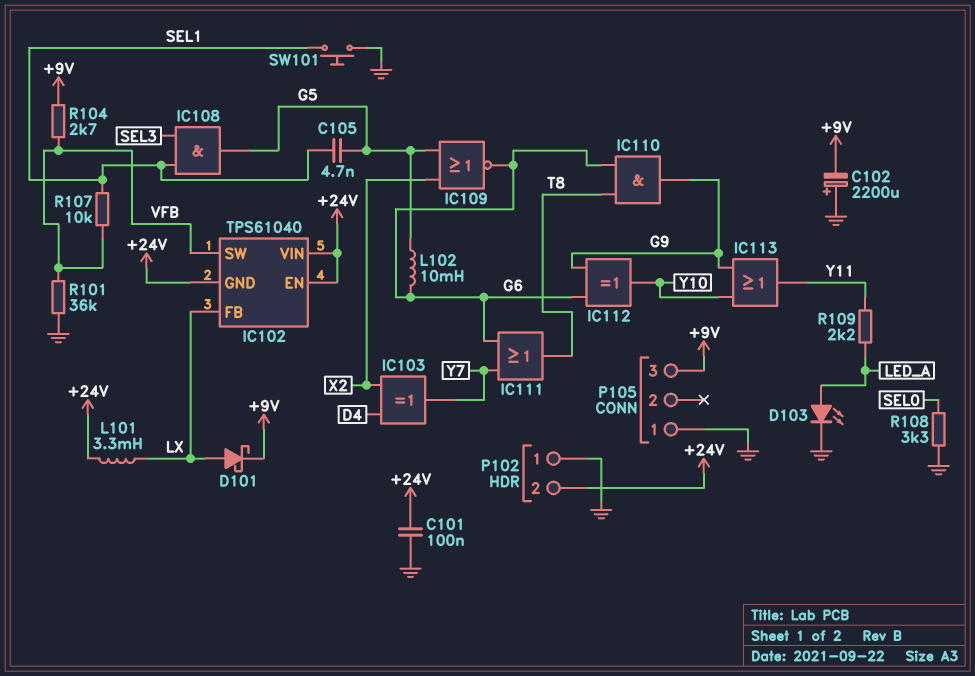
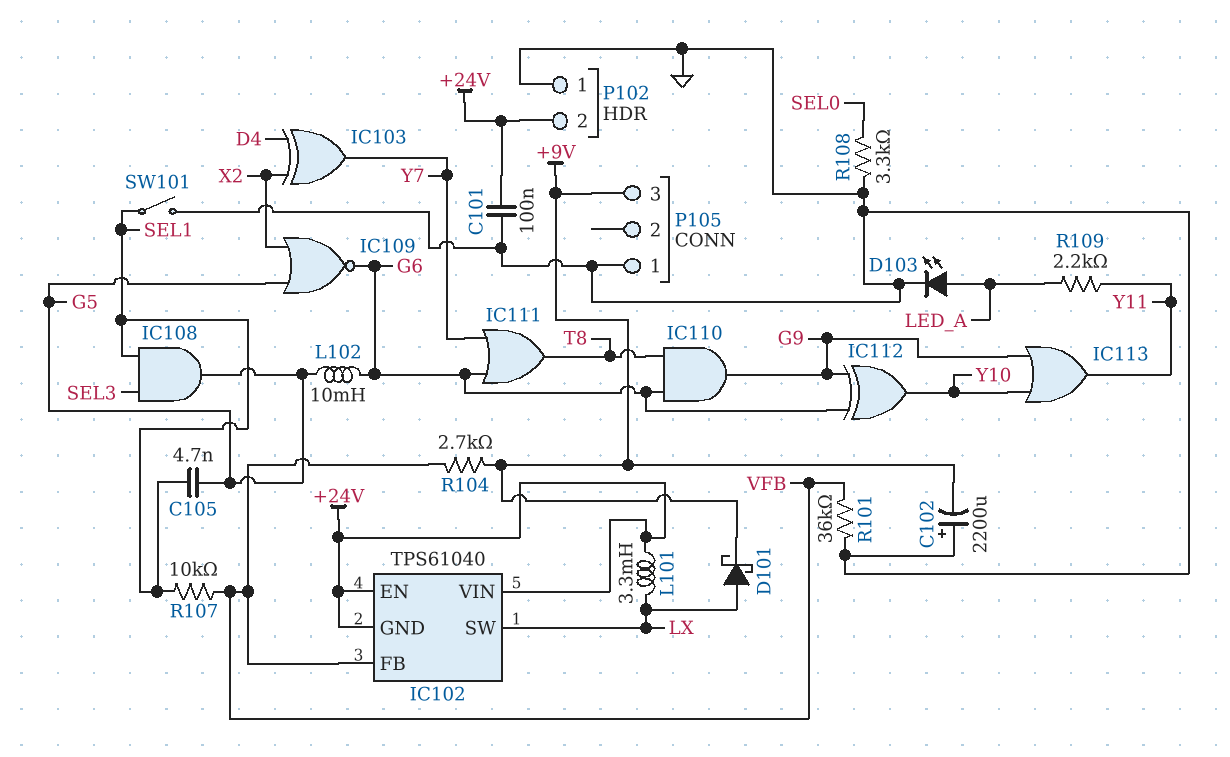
IC102 pin FB: LX -> VFB
IC102 pin SW: VFB -> LX
SW101: button (GND, SEL1) -> switch (GND, SEL1)

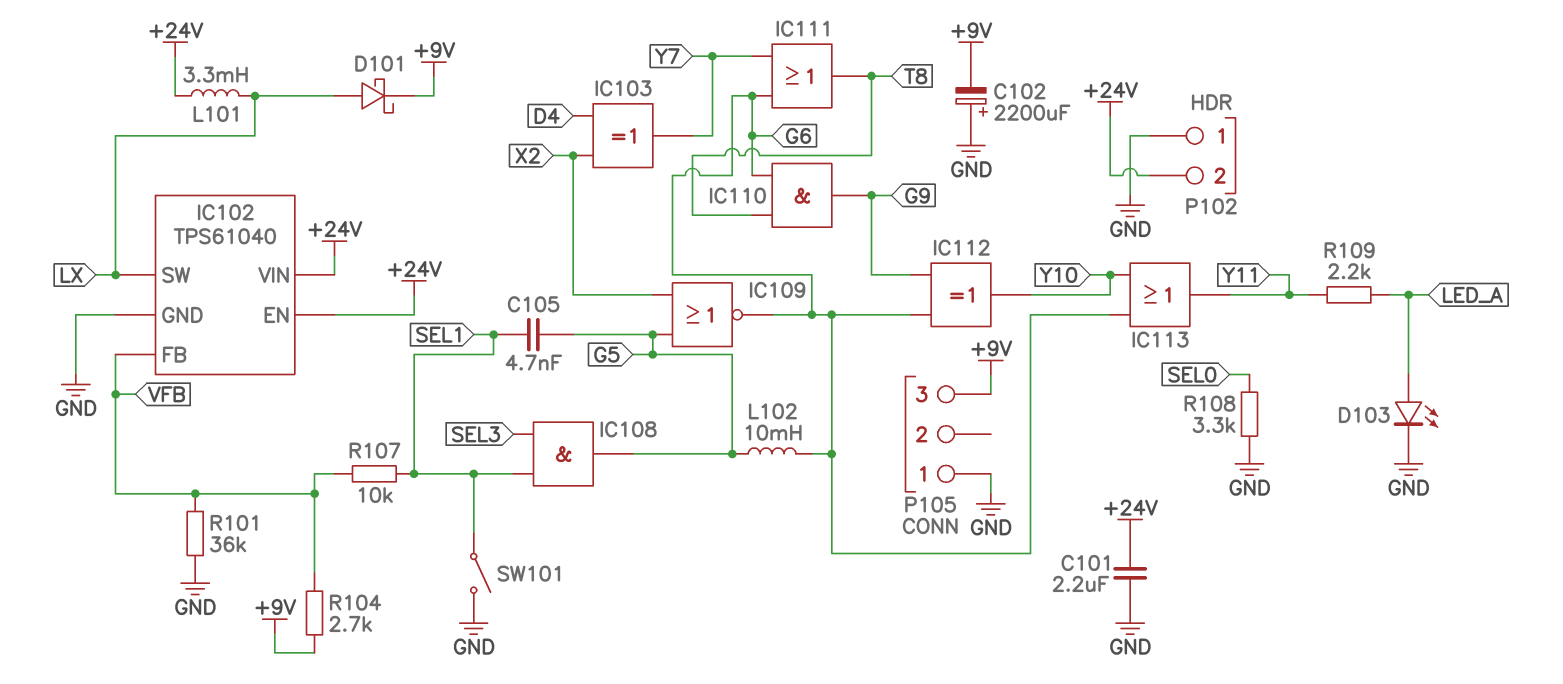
C101: 100nF (+24V, GND) -> 2.2uF (+24V, GND)
IC102 pin GND: +24V -> GND
IC113: OR (in G9, in Y10, out Y11) -> OR (in G6, in Y10, out Y11)

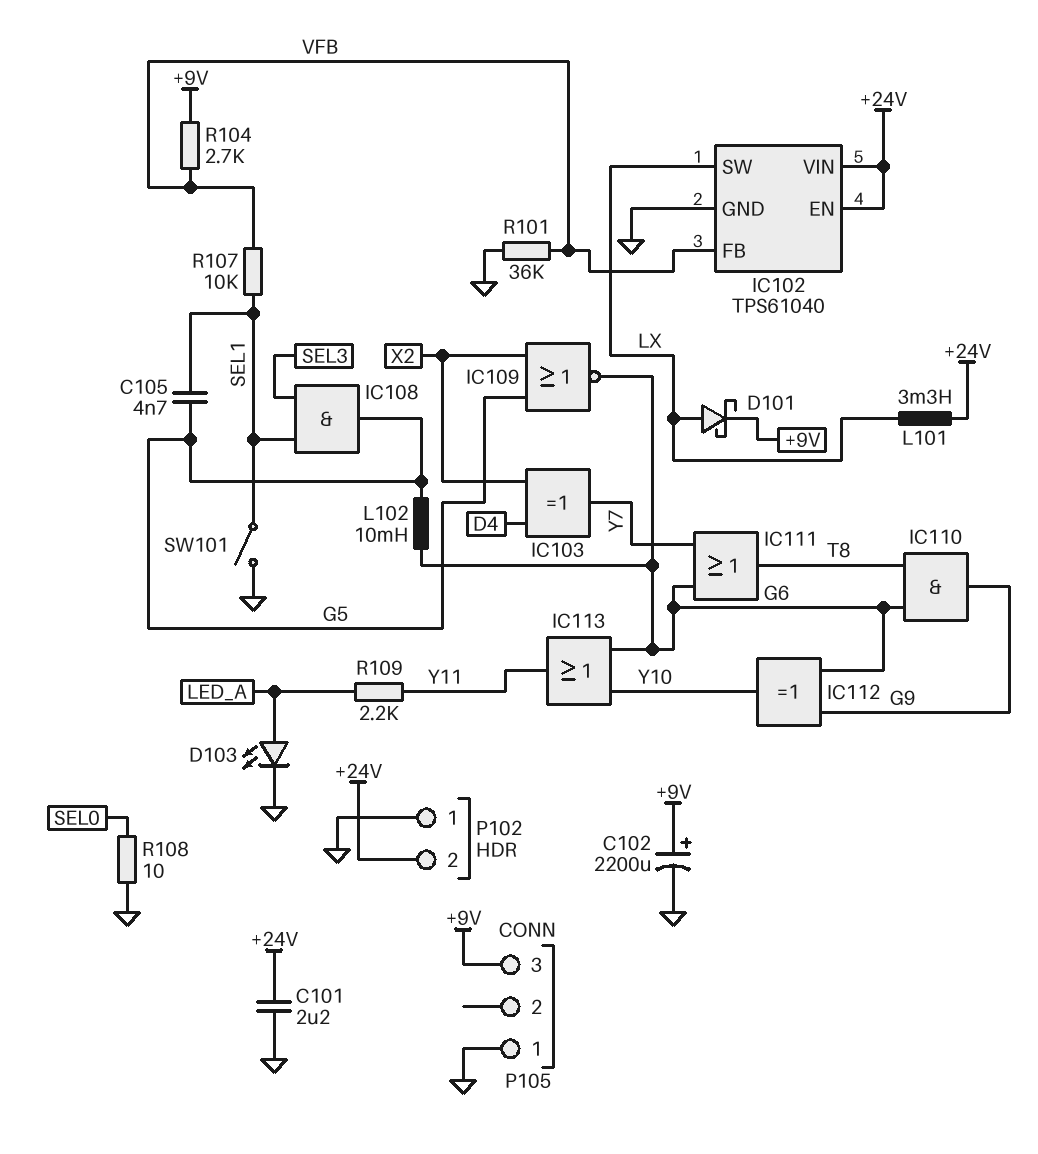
C102: 2200uF (plus GND, minus +9V) -> 2200uF (plus +9V, minus GND)
R108: 3.3k (GND, SEL0) -> 10 (GND, SEL0)

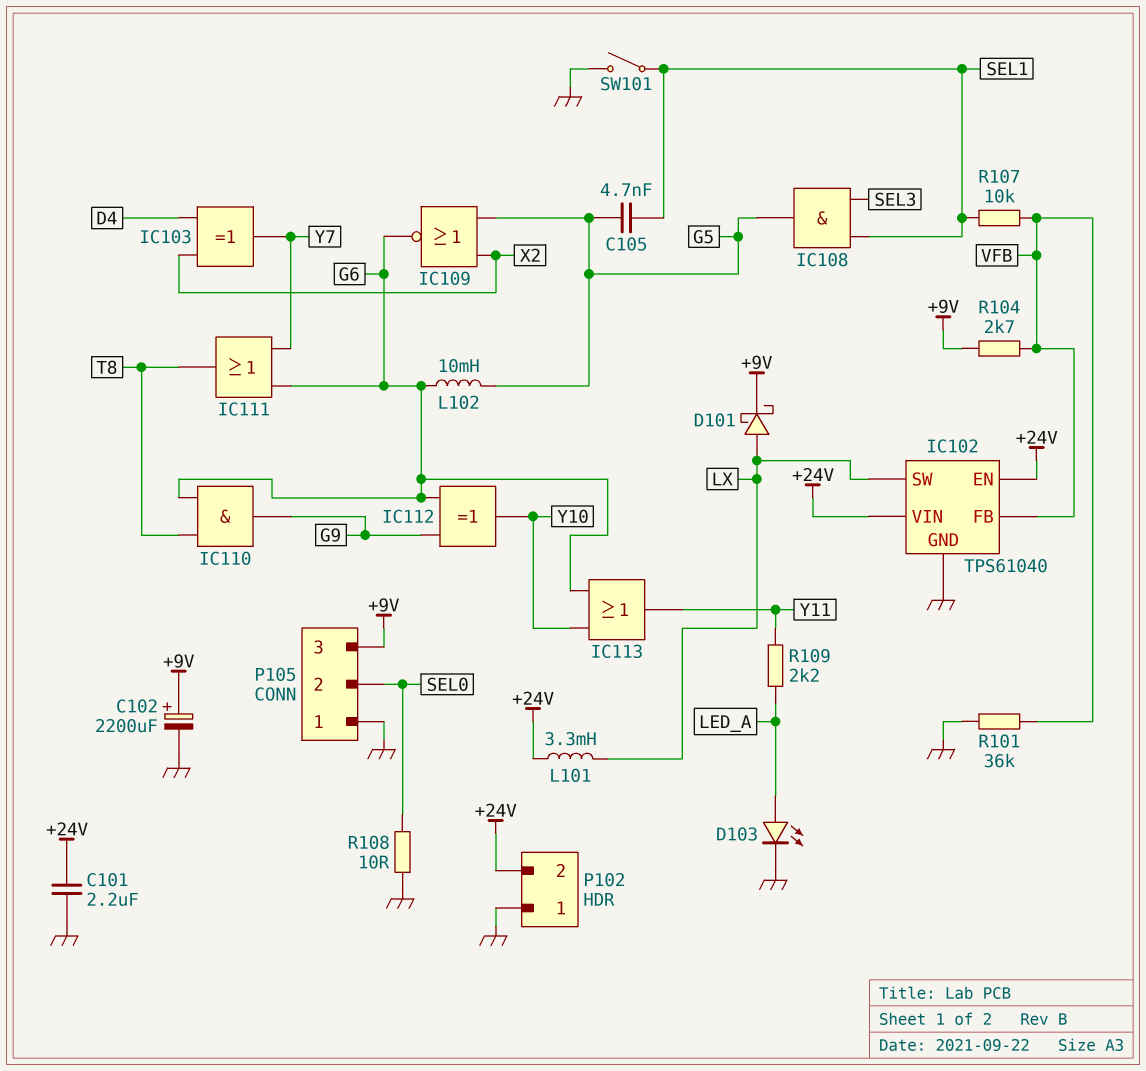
P105 pin 2: none -> SEL0

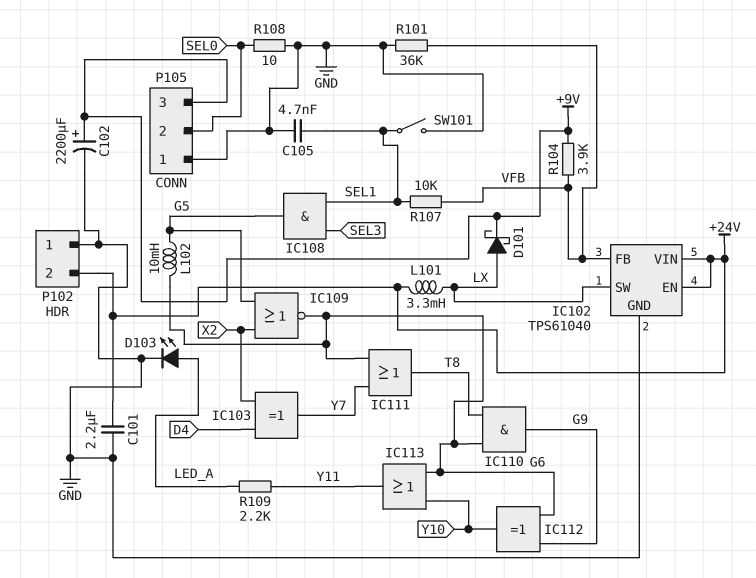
C105: 4.7nF (G5, SEL1) -> 4.7nF (GND, SEL1)
R104: 2.7k (+9V, VFB) -> 3.9k (+9V, VFB)

